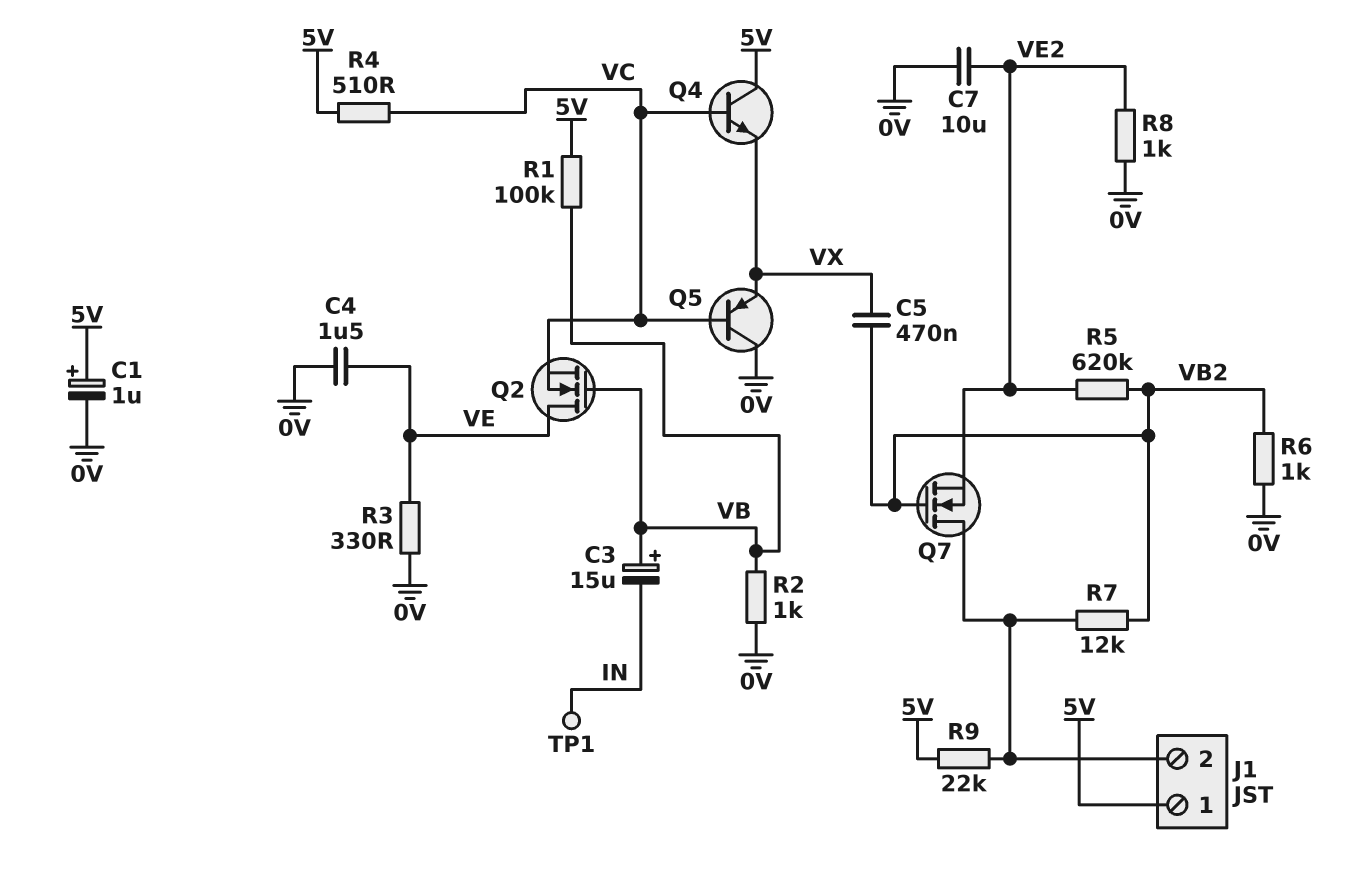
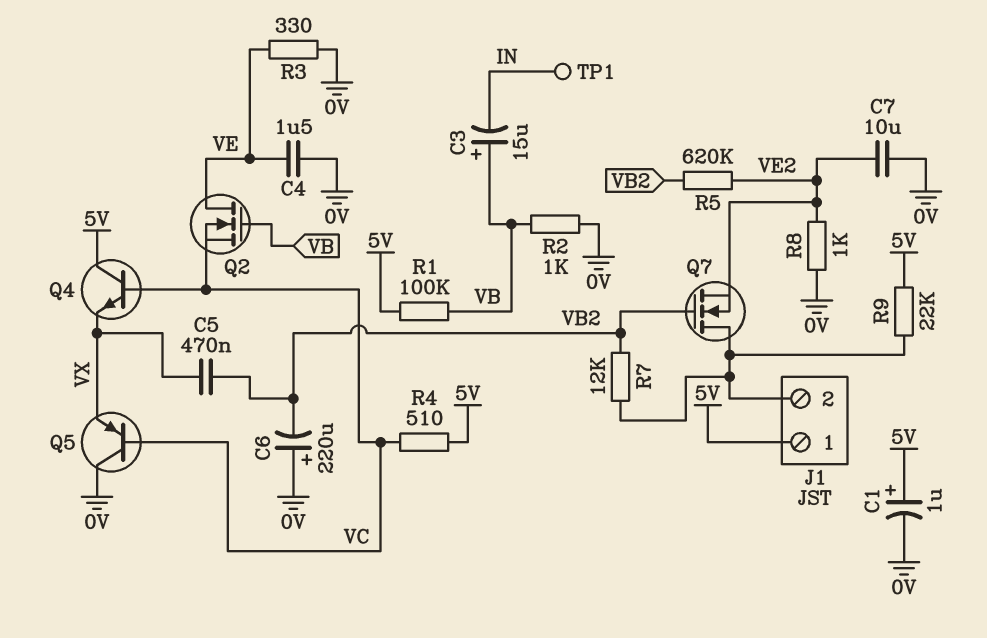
C6: none -> 220uF (plus 0V, minus VB2)
R6: 1k (0V, VB2) -> none

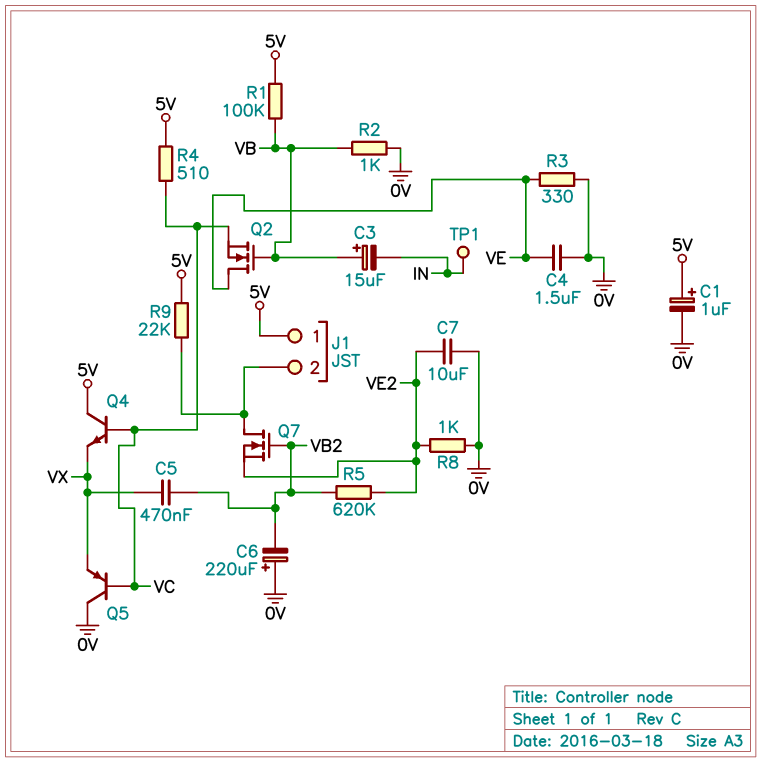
R7: 12k (J1/2, VB2) -> none

